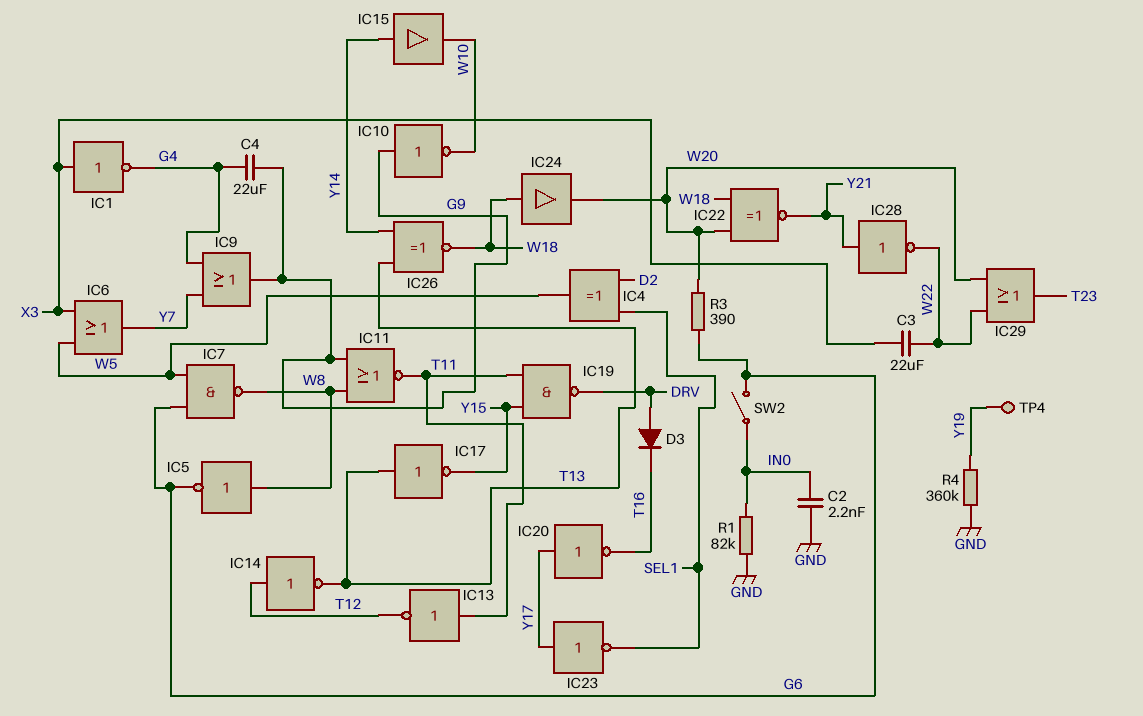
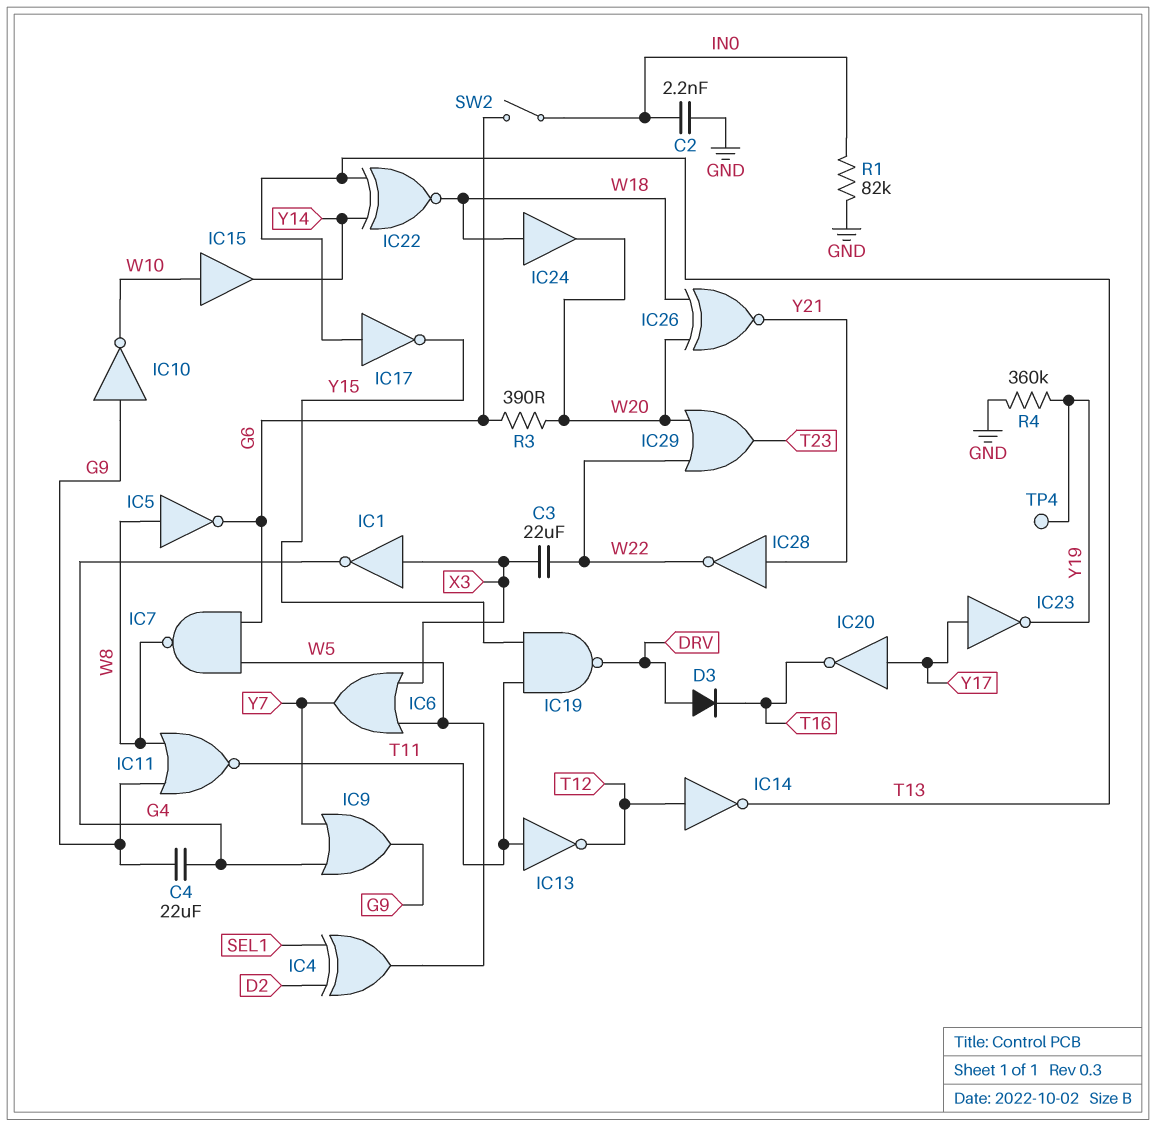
IC15: buffer (in Y14, out W10) -> buffer (in W10, out Y14)
IC22: XNOR (in W18, in W20, out Y21) -> XNOR (in T13, in Y14, out W18)
IC23: NOT (in Y17, out SEL1) -> NOT (in Y17, out Y19)
IC26: XNOR (in T13, in Y14, out W18) -> XNOR (in W18, in W20, out Y21)

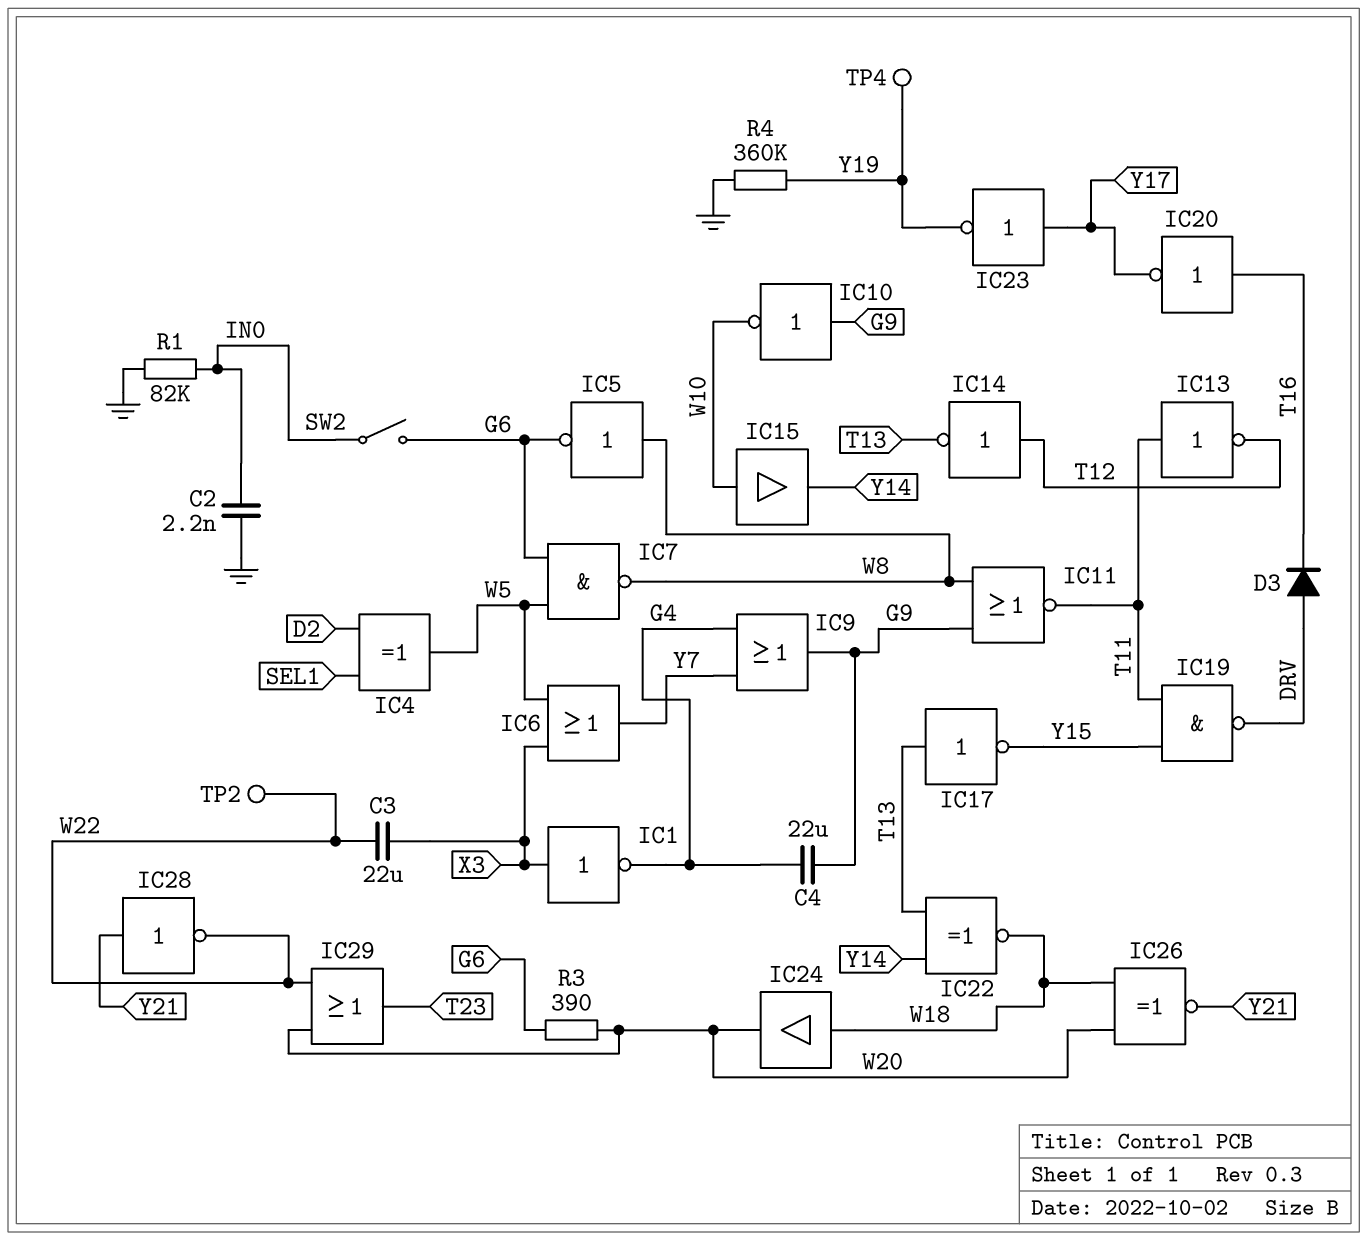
IC20: NOT (in Y17, out T16) -> NOT (in T16, out Y17)
TP2: none -> test point (W22)

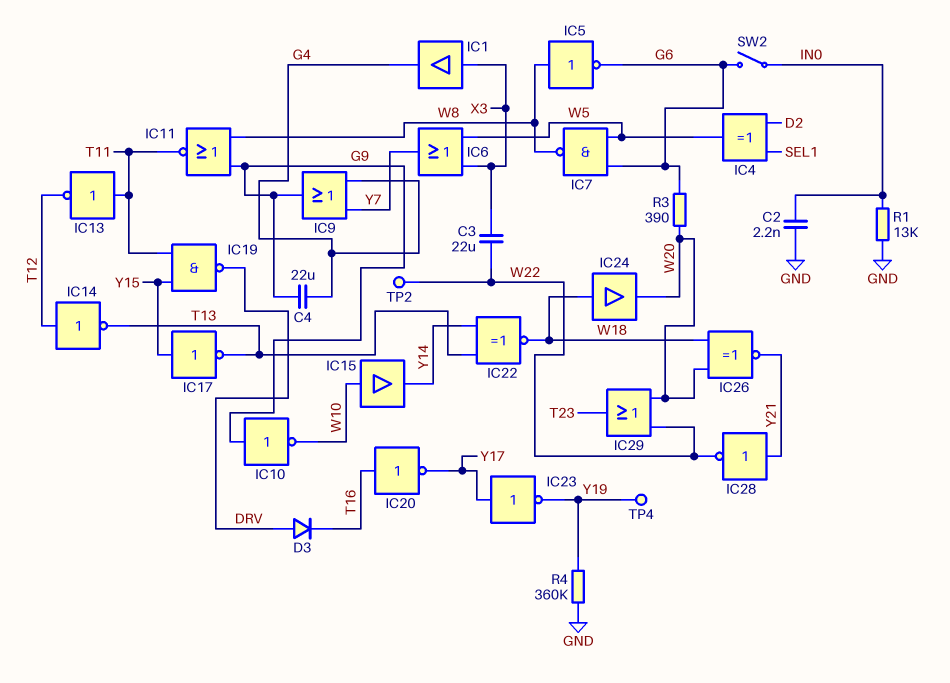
IC1: NOT (in X3, out G4) -> buffer (in X3, out G4)
IC17: NOT (in T13, out Y15) -> NOT (in Y15, out T13)
R1: 82k (GND, IN0) -> 13k (GND, IN0)

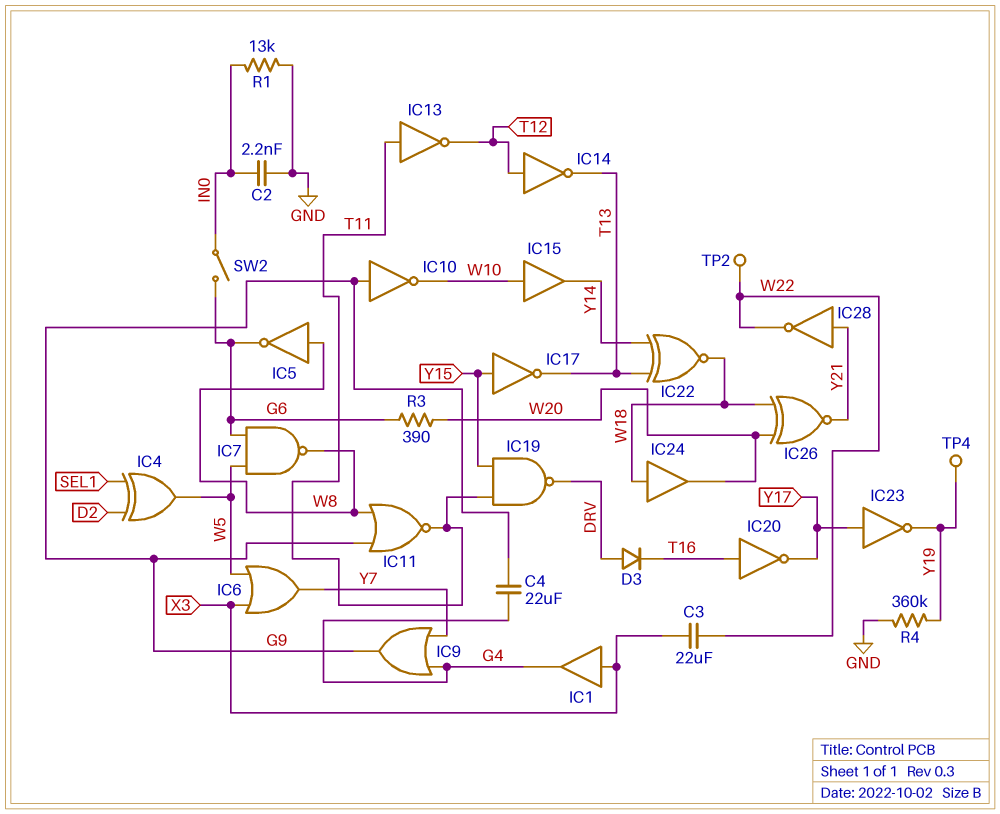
IC29: OR (in W20, in W22, out T23) -> none

